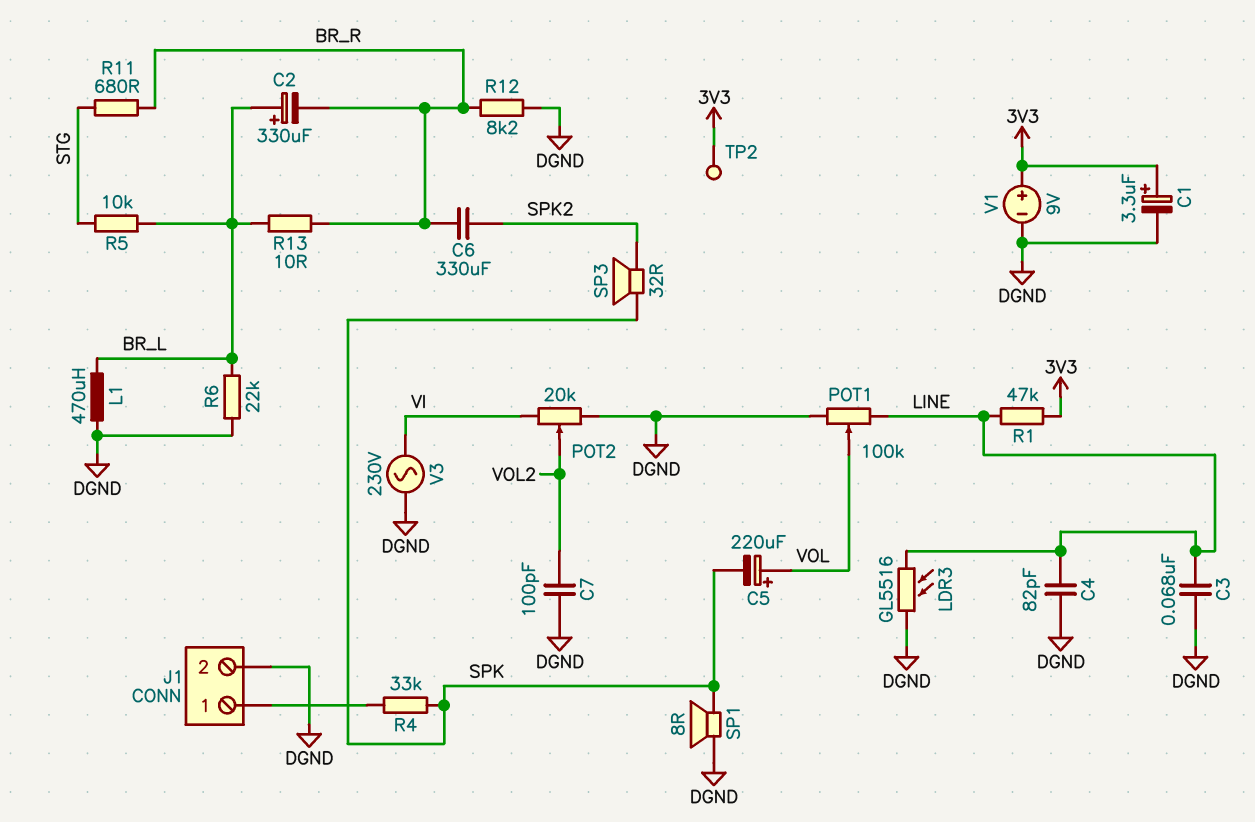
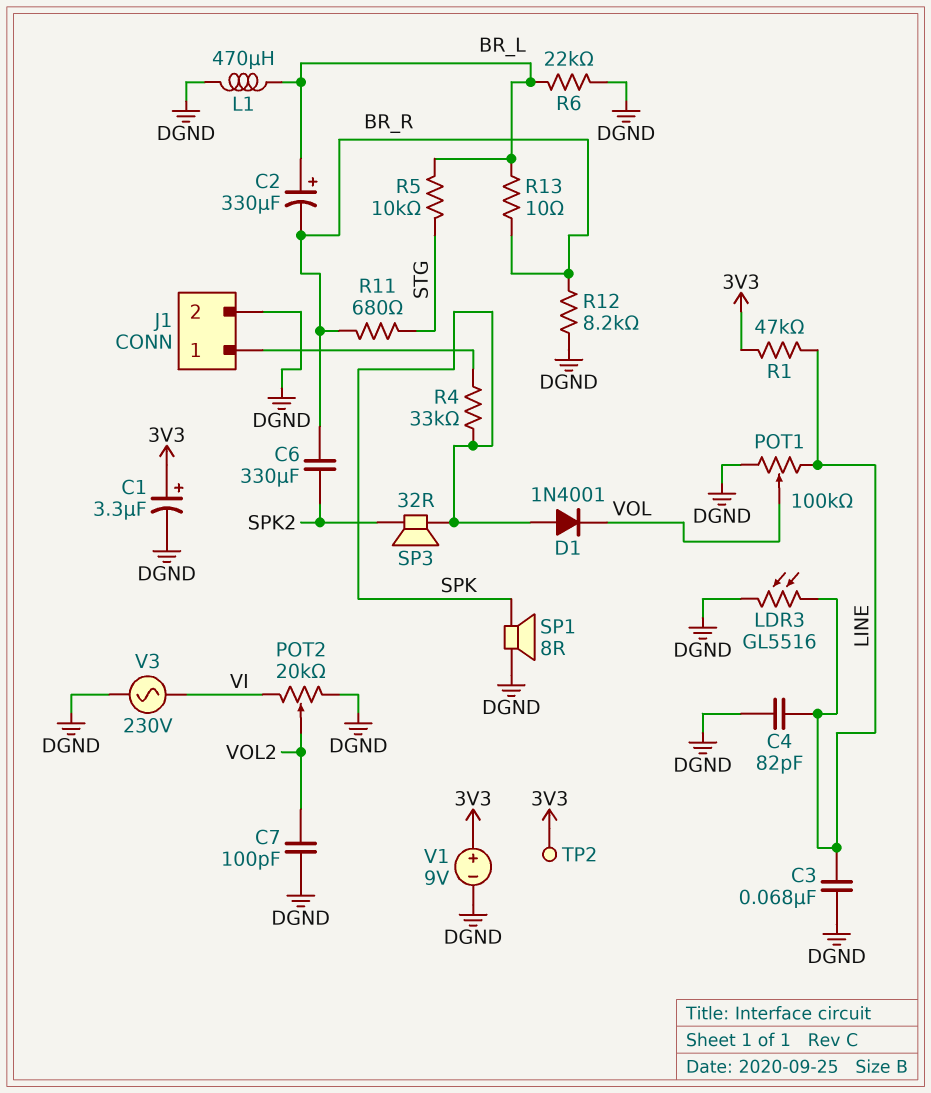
C5: 220uF (plus VOL, minus SPK) -> none
D1: none -> diode 1N4001 (A SPK, K VOL)

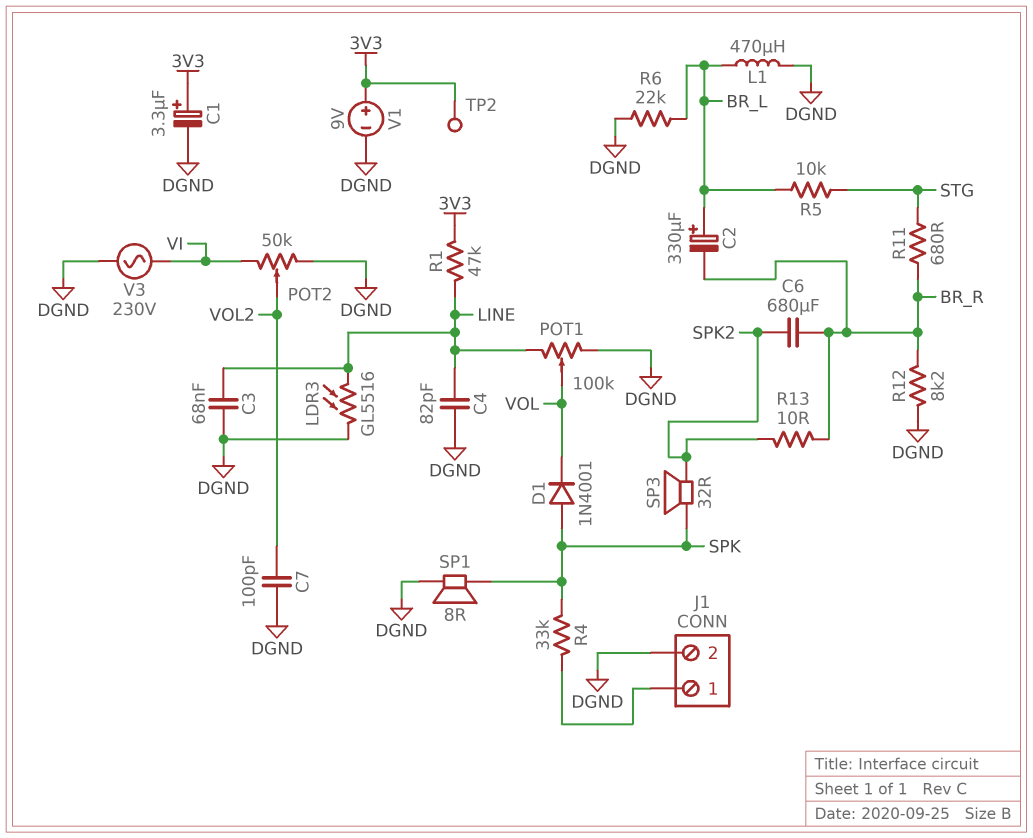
C6: 330uF (BR_R, SPK2) -> 680uF (BR_R, SPK2)
POT2: 20k (DGND, VI, wiper VOL2) -> 50k (DGND, VI, wiper VOL2)
R13: 10 (BR_L, BR_R) -> 10 (BR_R, SPK2)

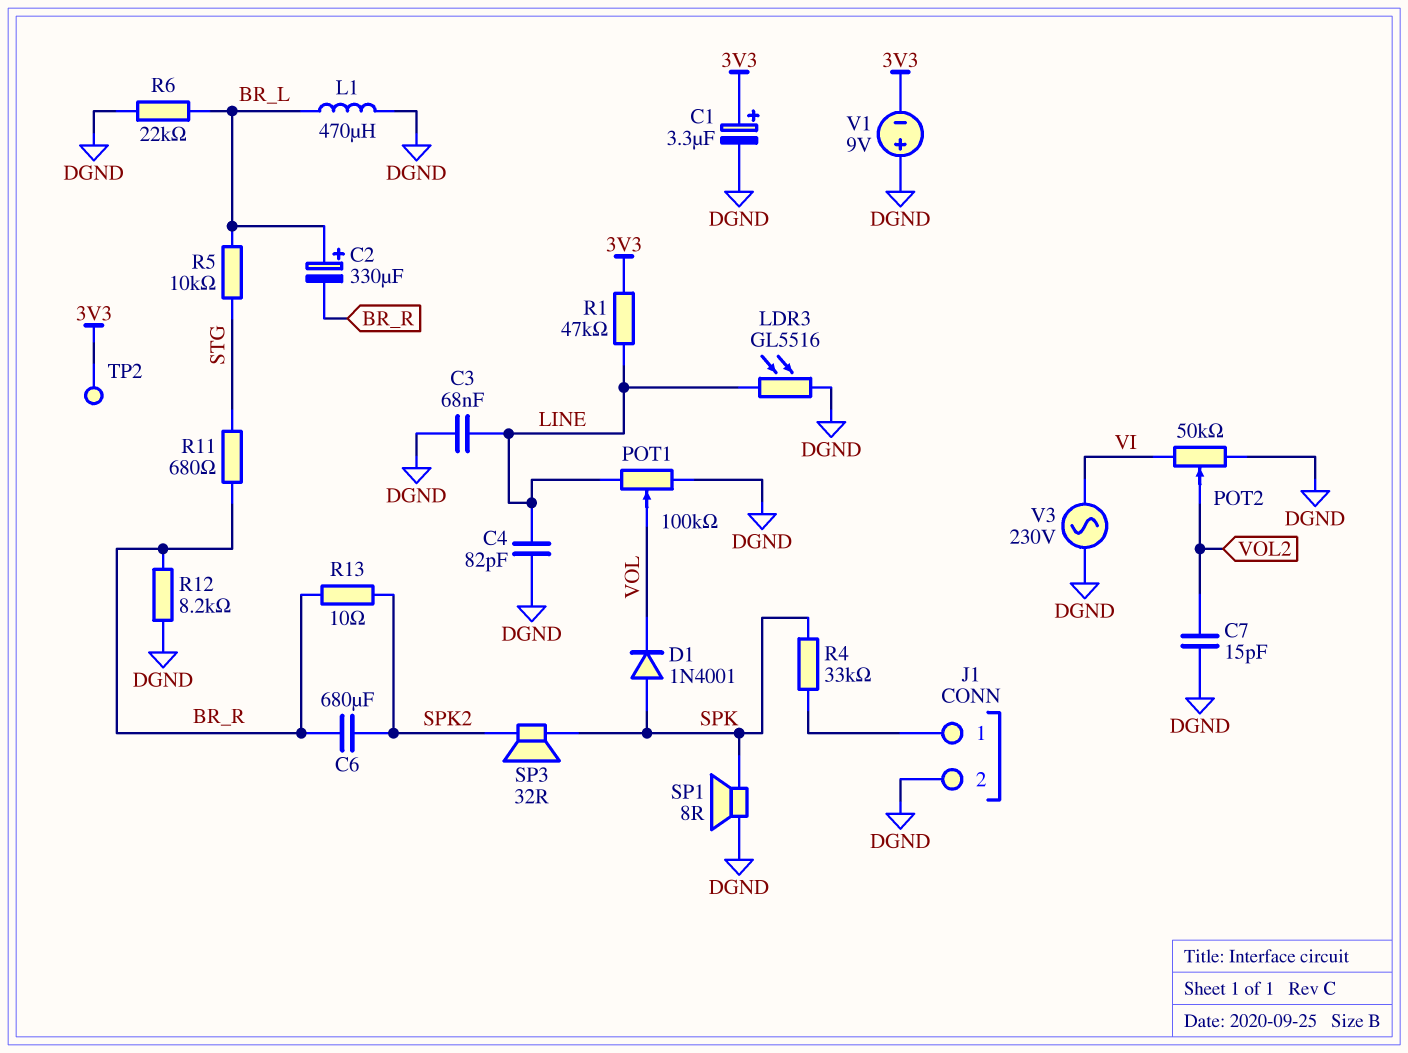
C7: 100pF (DGND, VOL2) -> 15pF (DGND, VOL2)
V1: 9V (plus 3V3, minus DGND) -> 9V (plus DGND, minus 3V3)

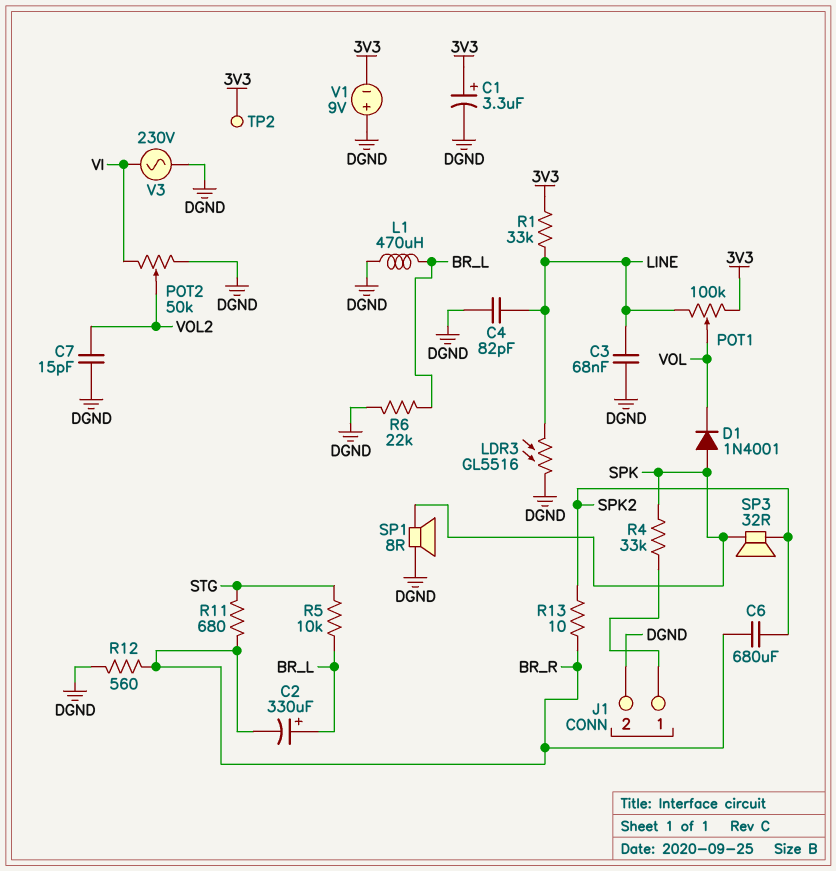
POT1: 100k (DGND, LINE, wiper VOL) -> 100k (3V3, LINE, wiper VOL)
R1: 47k (3V3, LINE) -> 33k (3V3, LINE)
R12: 8.2k (BR_R, DGND) -> 560 (BR_R, DGND)

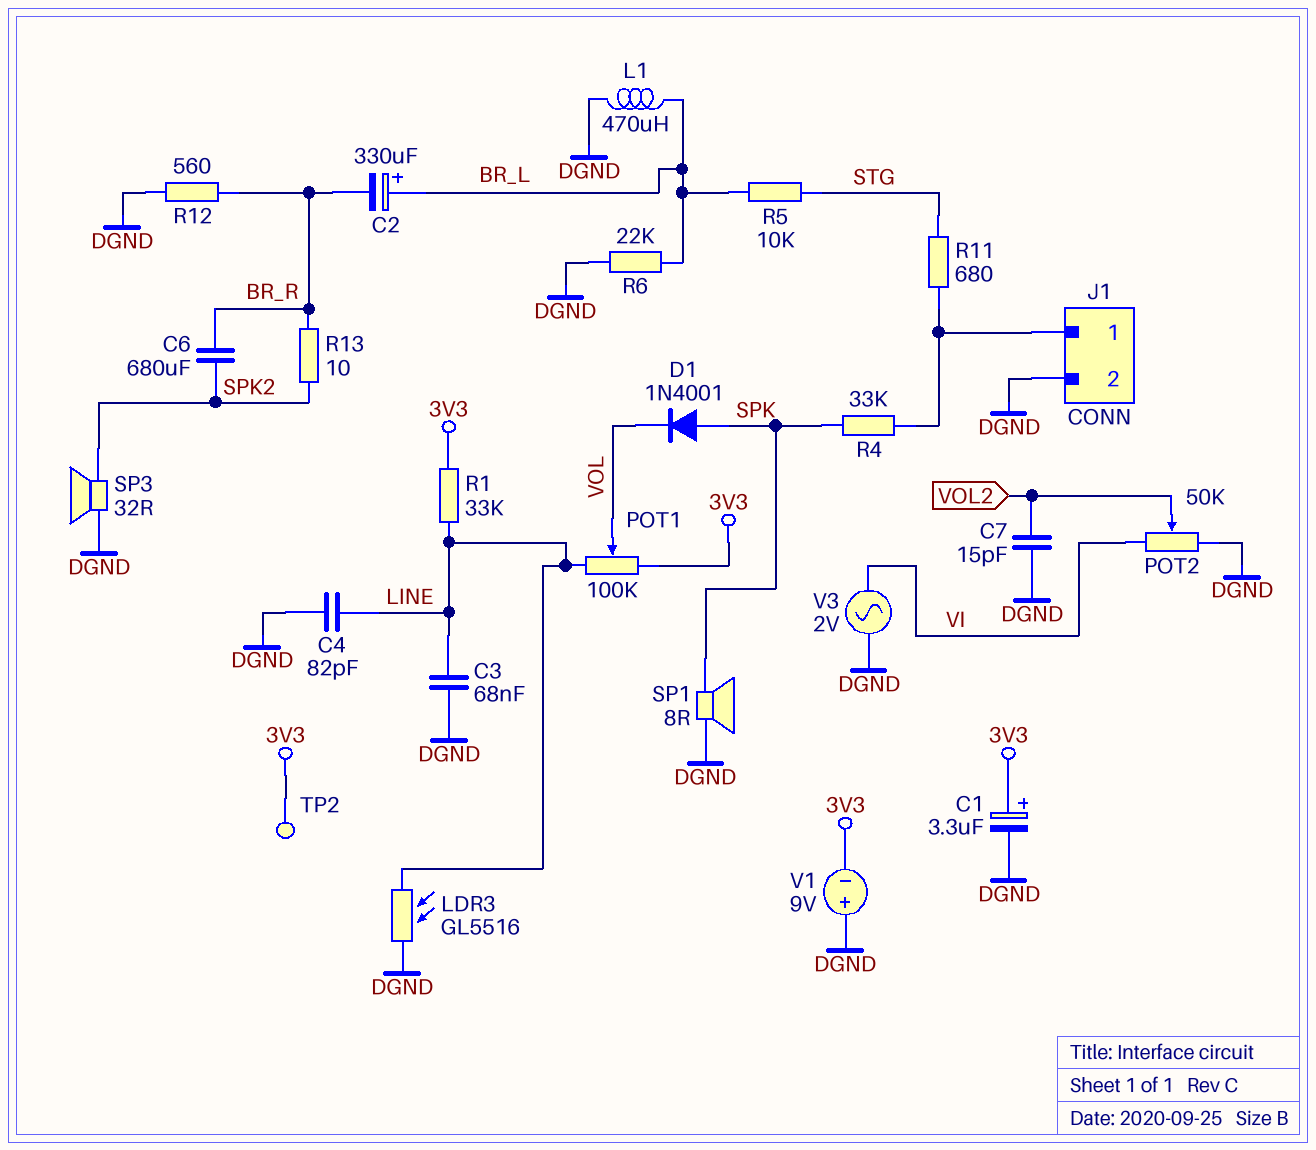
R11: 680 (BR_R, STG) -> 680 (J1/1, STG)
SP3: speaker 32R (SPK, SPK2) -> speaker 32R (DGND, SPK2)
V3: AC 230V (DGND, VI) -> AC 2V (DGND, VI)

